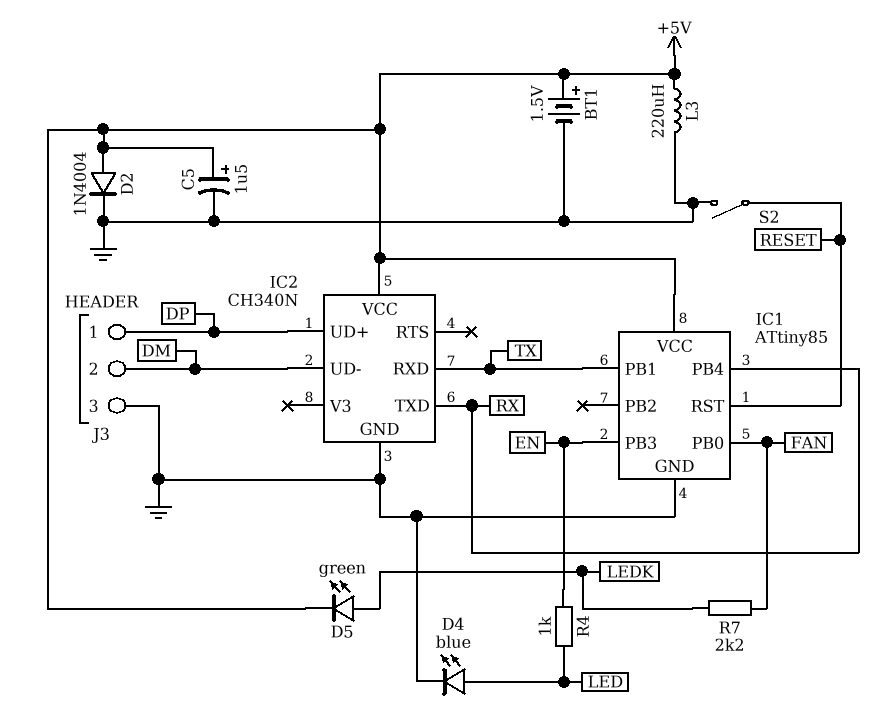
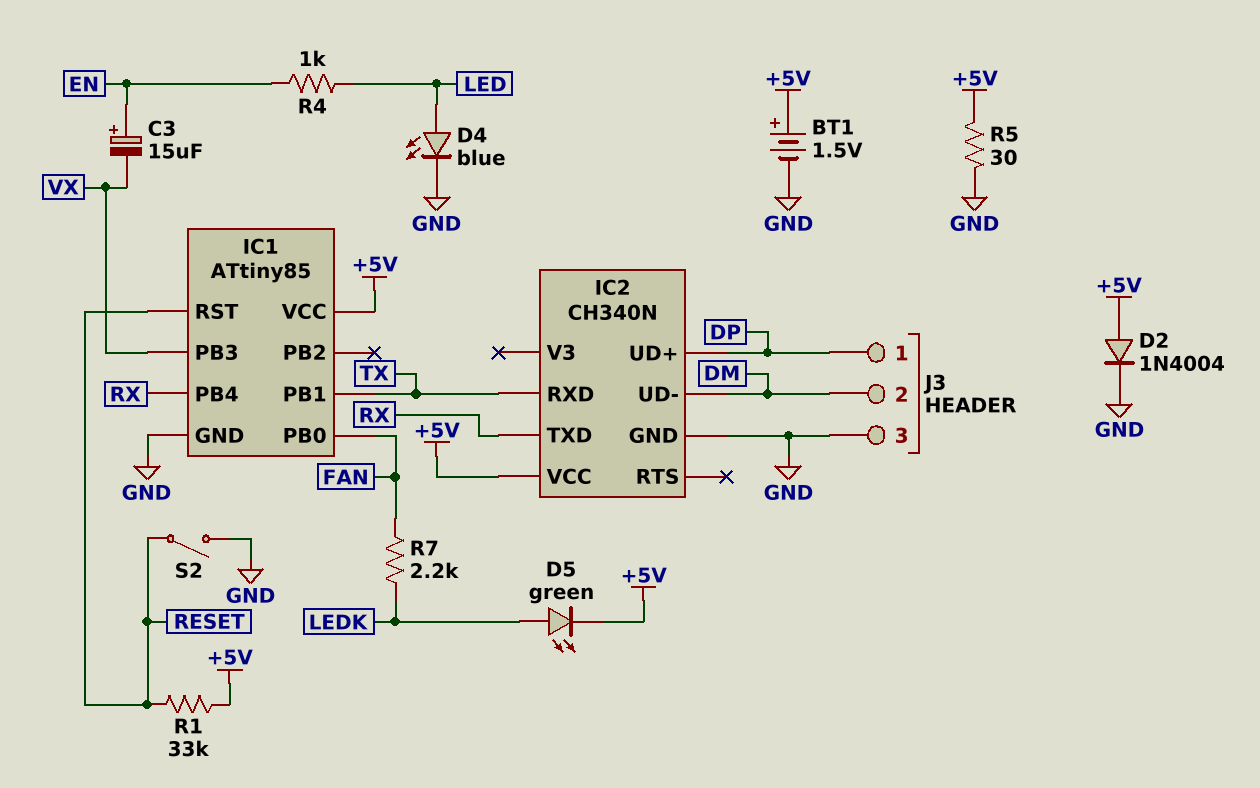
C3: none -> 15uF (plus EN, minus VX)
C5: 1.5uF (plus +5V, minus GND) -> none
IC1 pin PB3: EN -> VX
L3: 220uH (+5V, GND) -> none
R1: none -> 33k (+5V, RESET)
R5: none -> 30 (+5V, GND)

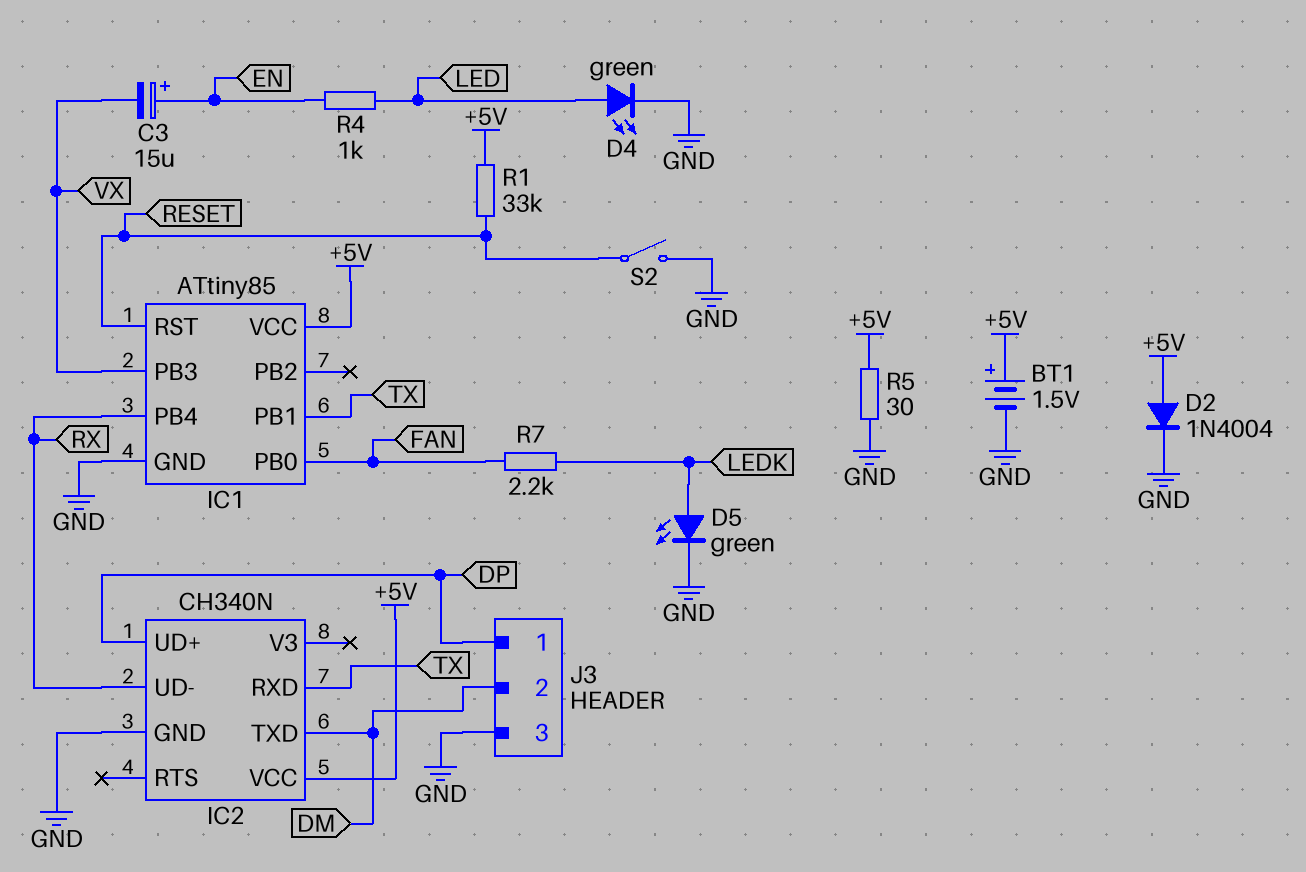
D4: LED blue (A LED, K GND) -> LED green (A LED, K GND)
D5: LED green (A LEDK, K +5V) -> LED green (A LEDK, K GND)
IC2 pin TXD: RX -> DM
IC2 pin UD-: DM -> RX

